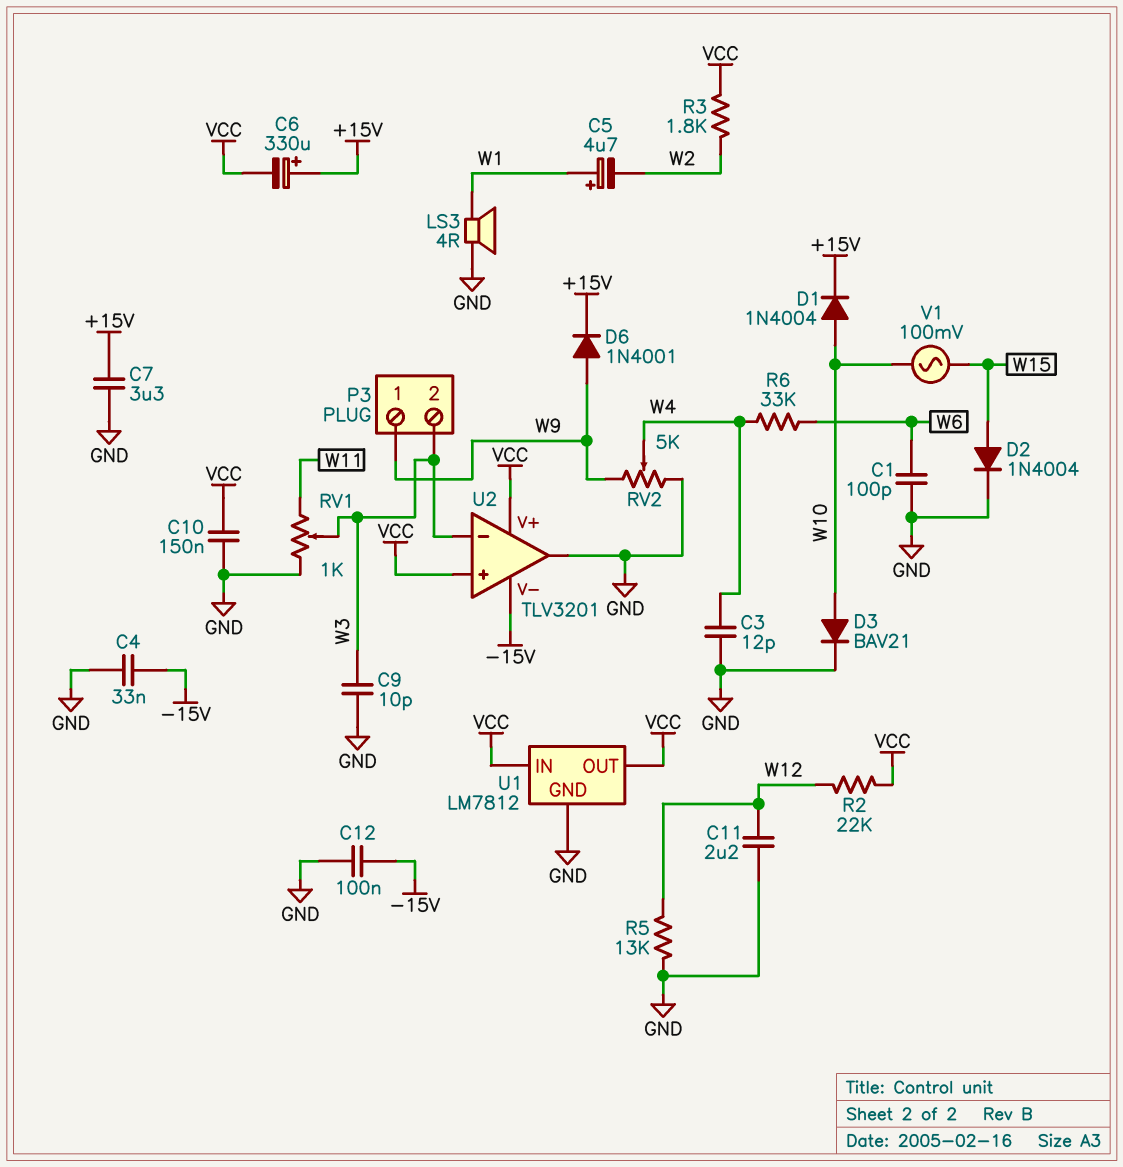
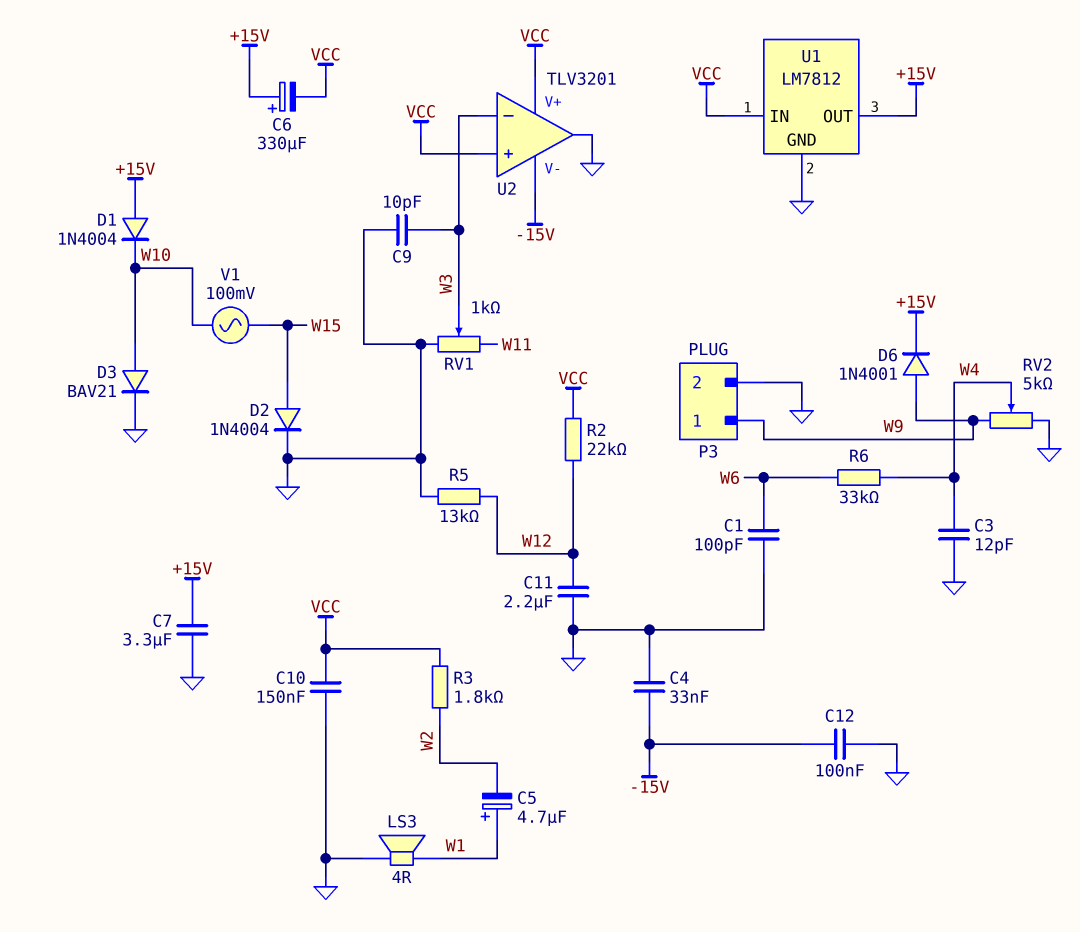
D1: diode 1N4004 (A W10, K +15V) -> diode 1N4004 (A +15V, K W10)
P3 pin 2: W3 -> GND
U1 pin OUT: VCC -> +15V

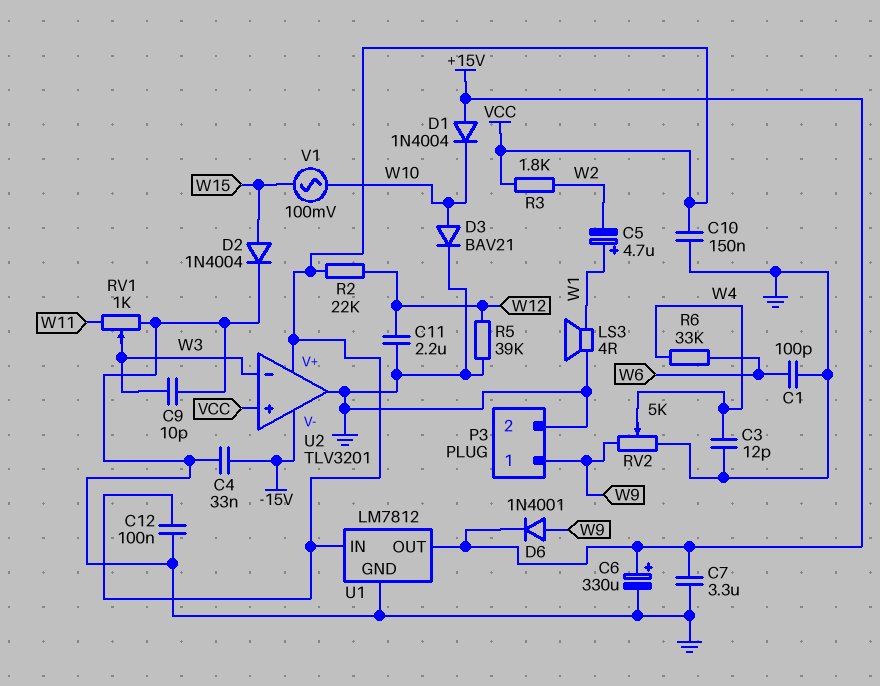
C6: 330uF (plus +15V, minus VCC) -> 330uF (plus +15V, minus GND)
C12: 100nF (-15V, GND) -> 100nF (GND, VCC)
R5: 13k (GND, W12) -> 39k (GND, W12)

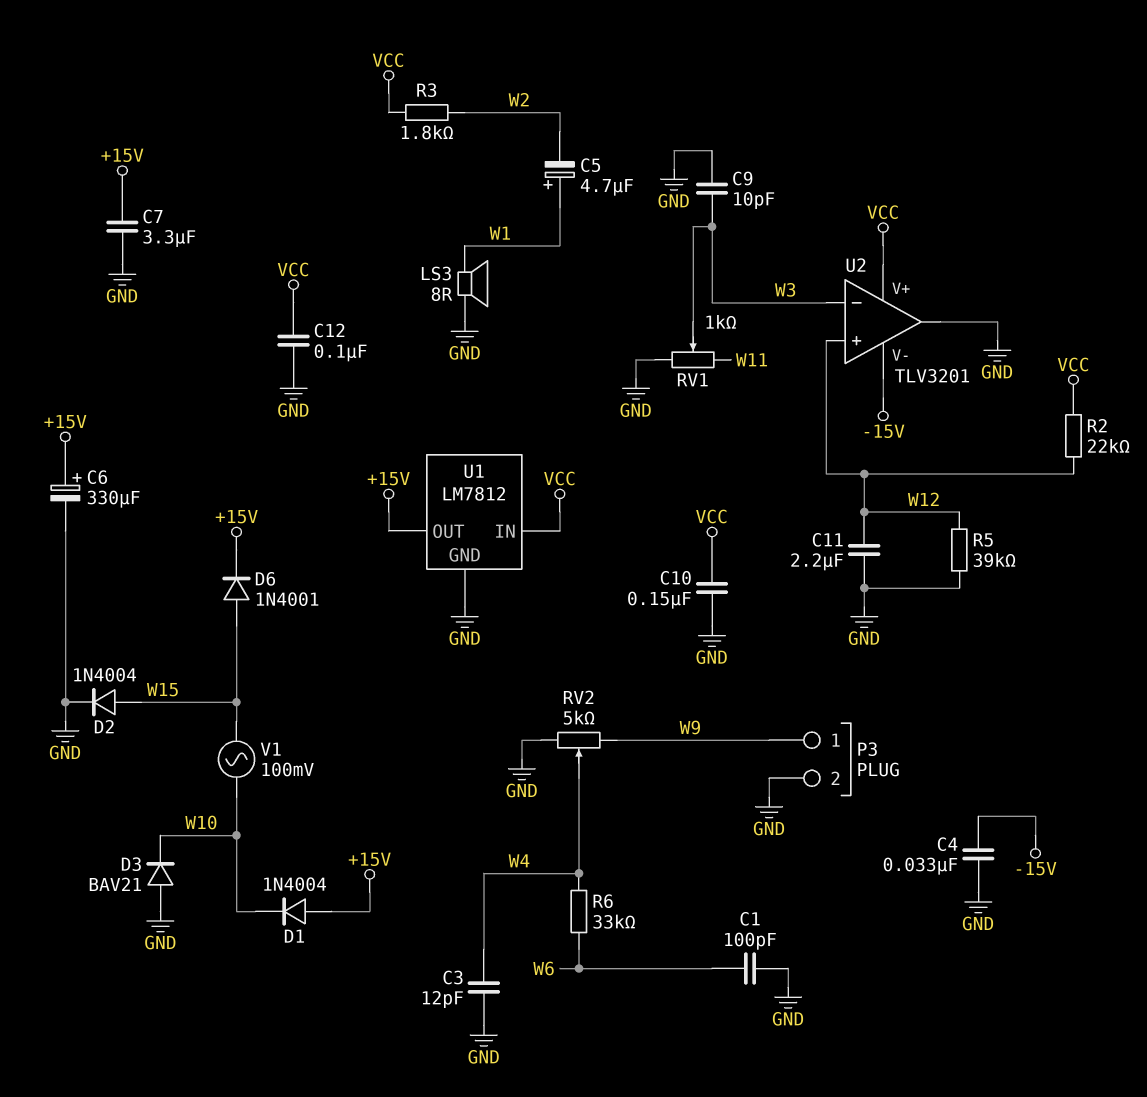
D3: diode BAV21 (A W10, K GND) -> diode BAV21 (A GND, K W10)
D6: diode 1N4001 (A W9, K +15V) -> diode 1N4001 (A W15, K +15V)
LS3: speaker 4R (GND, W1) -> speaker 8R (GND, W1)
U2 pin in+: VCC -> W12

